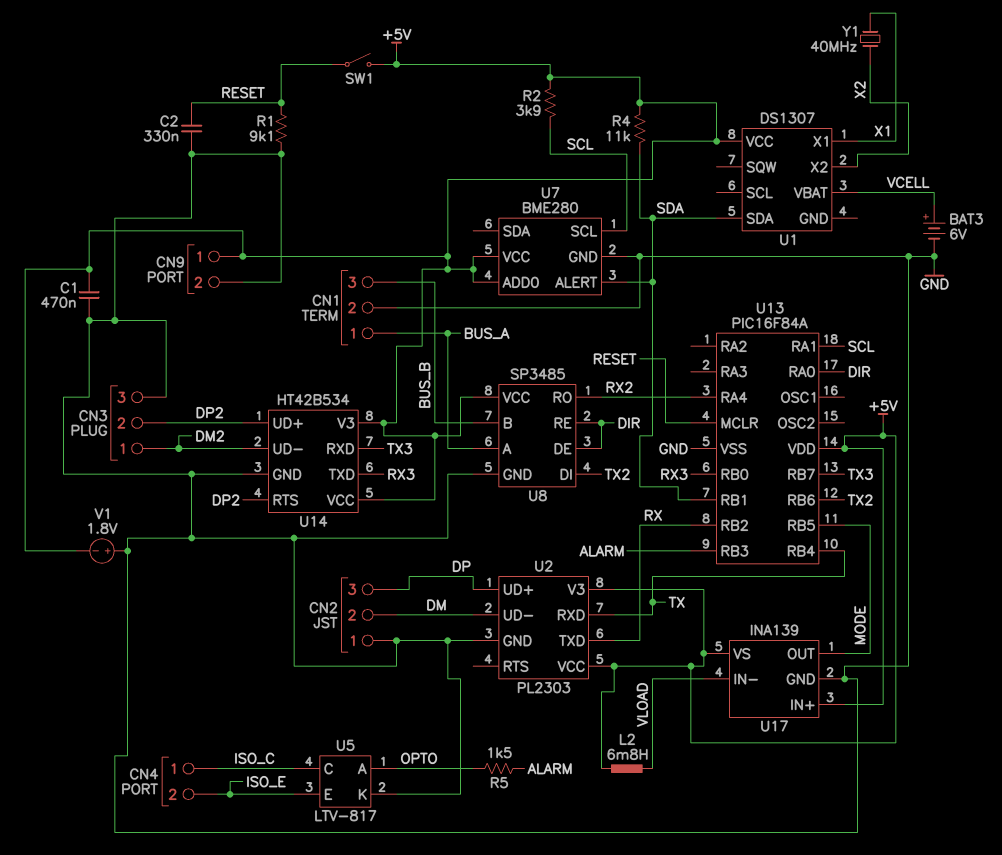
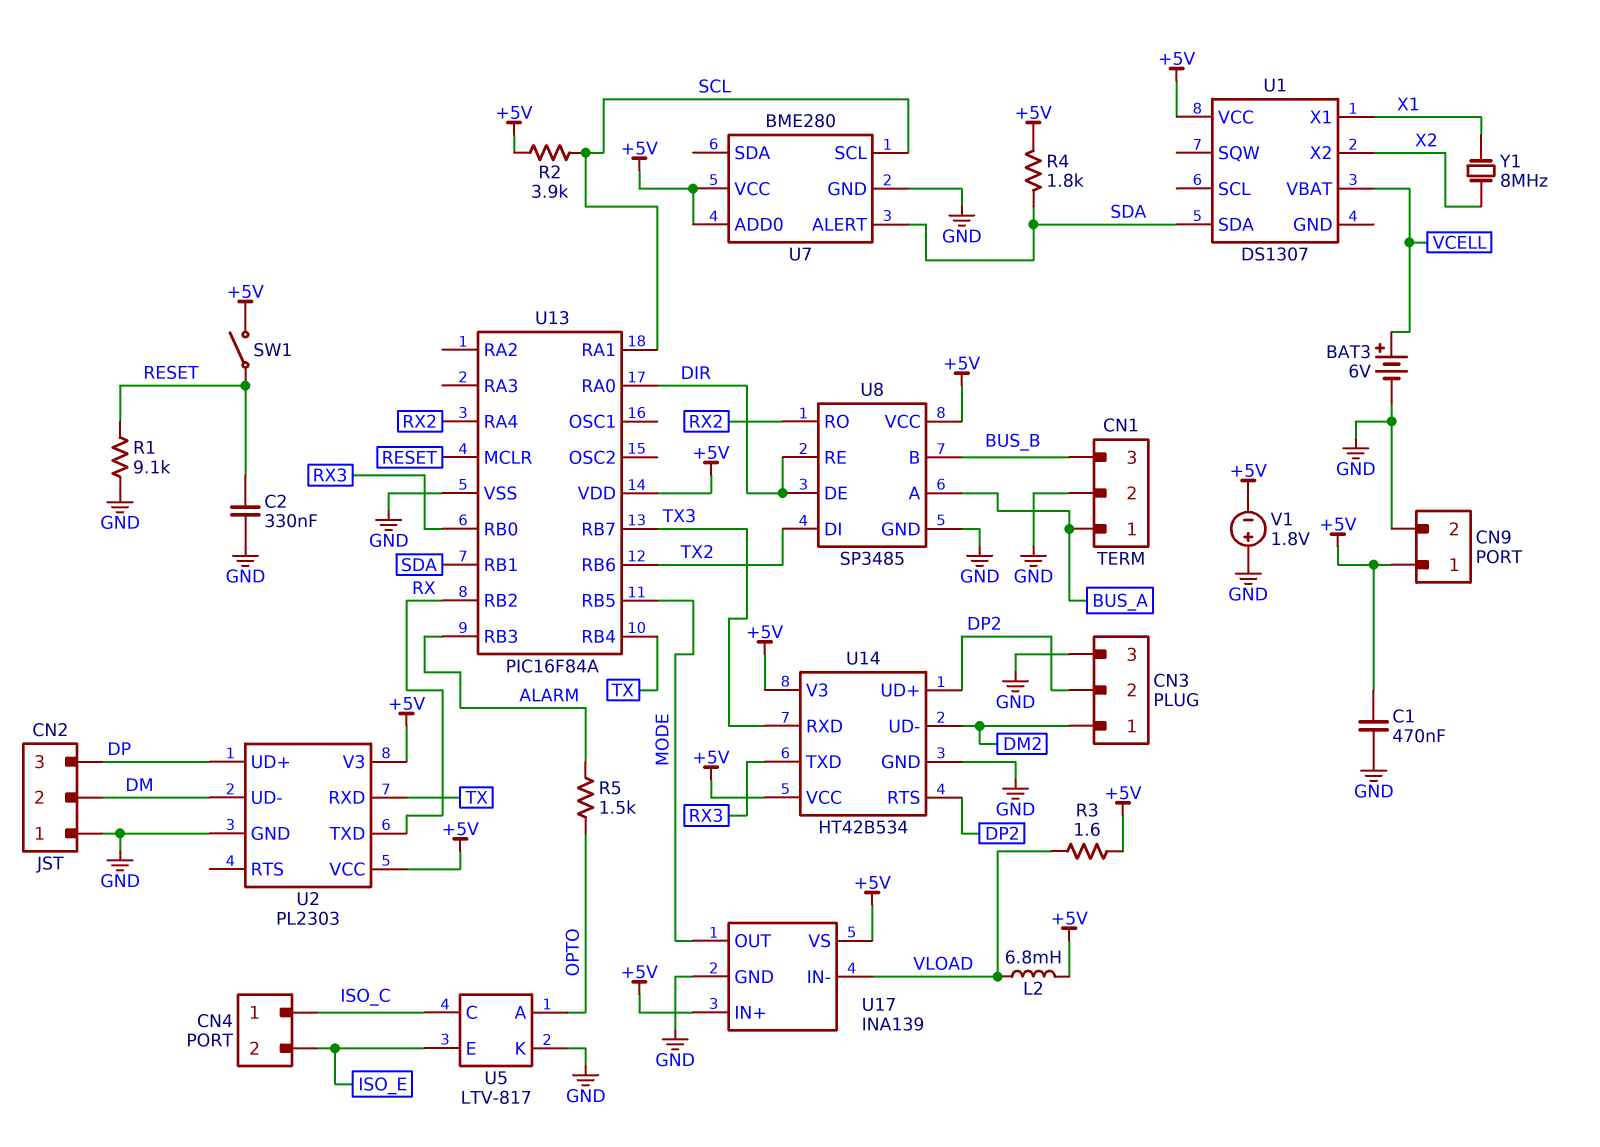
R3: none -> 1.6 (+5V, VLOAD)
R4: 11k (+5V, SDA) -> 1.8k (+5V, SDA)
Y1: 40MHz (X1, X2) -> 8MHz (X1, X2)

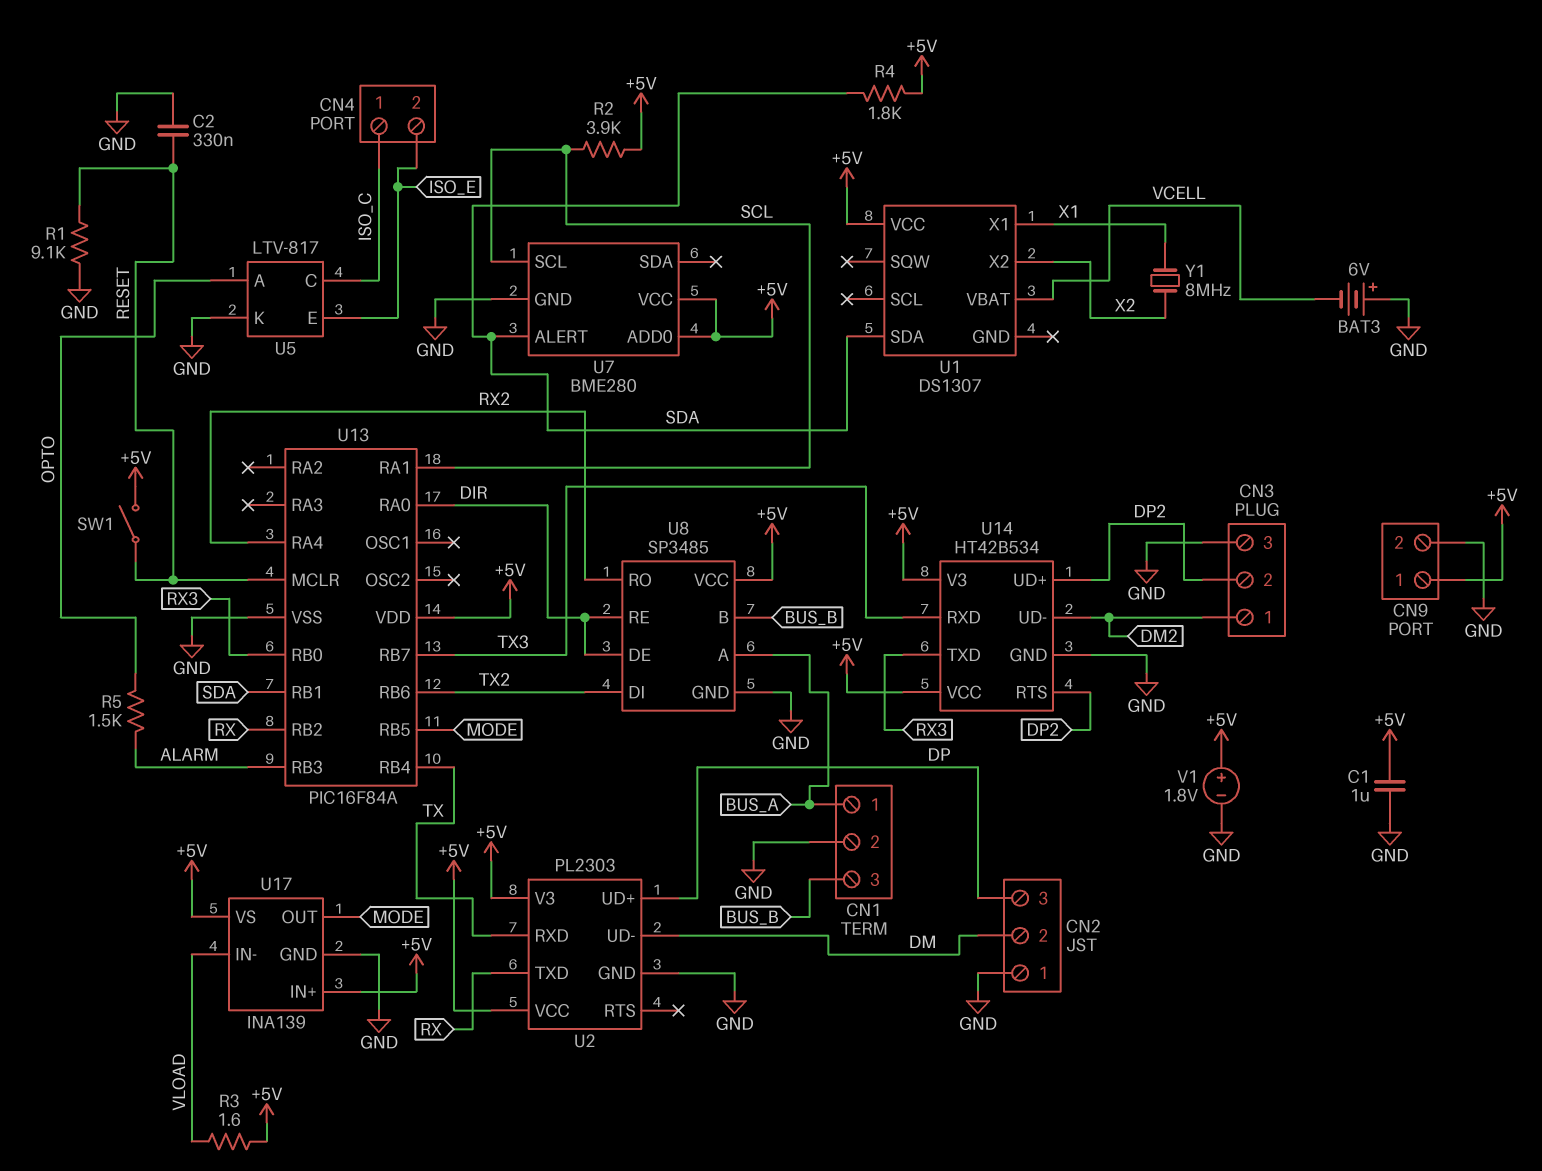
BAT3: 6V (plus VCELL, minus GND) -> 6V (plus GND, minus VCELL)
C1: 470nF (+5V, GND) -> 1uF (+5V, GND)
L2: 6.8mH (+5V, VLOAD) -> none
V1: 1.8V (plus GND, minus +5V) -> 1.8V (plus +5V, minus GND)

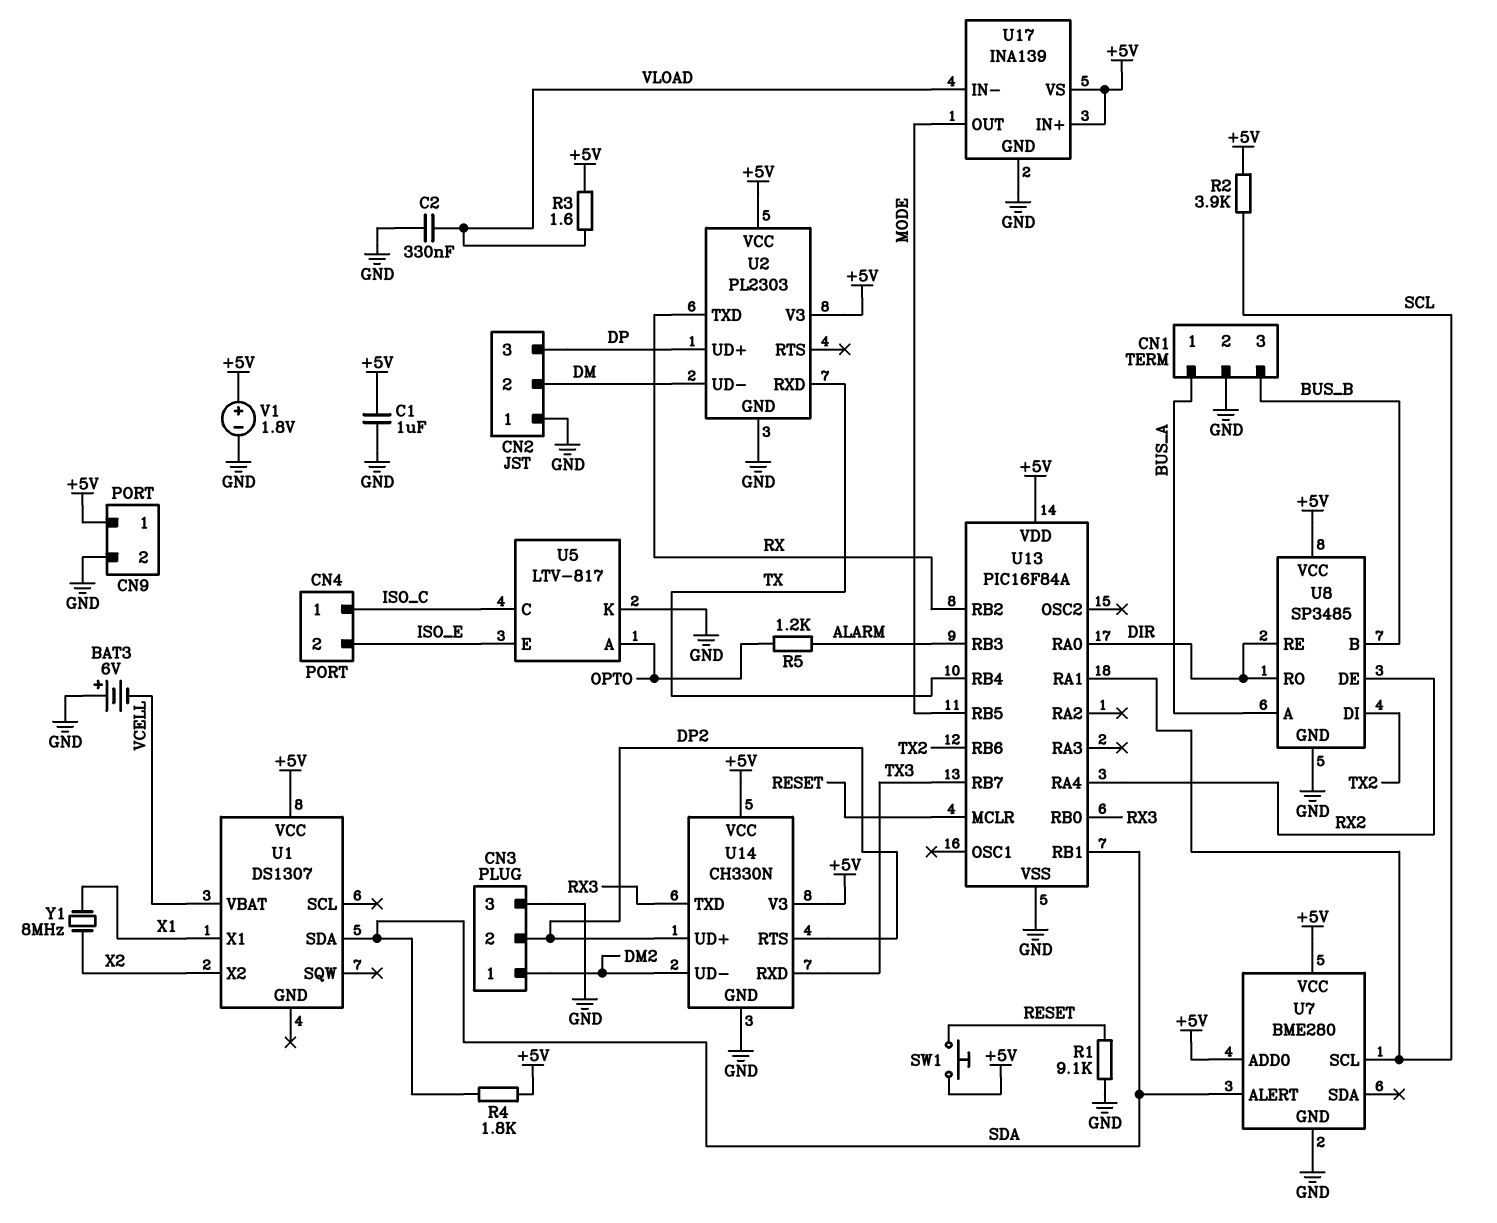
C2: 330nF (GND, RESET) -> 330nF (GND, VLOAD)
R5: 1.5k (ALARM, OPTO) -> 1.2k (ALARM, OPTO)
SW1: switch (+5V, RESET) -> button (+5V, RESET)
U8 pin DE: DIR -> RX2
U8 pin RO: RX2 -> DIR
U14: HT42B534 -> CH330N

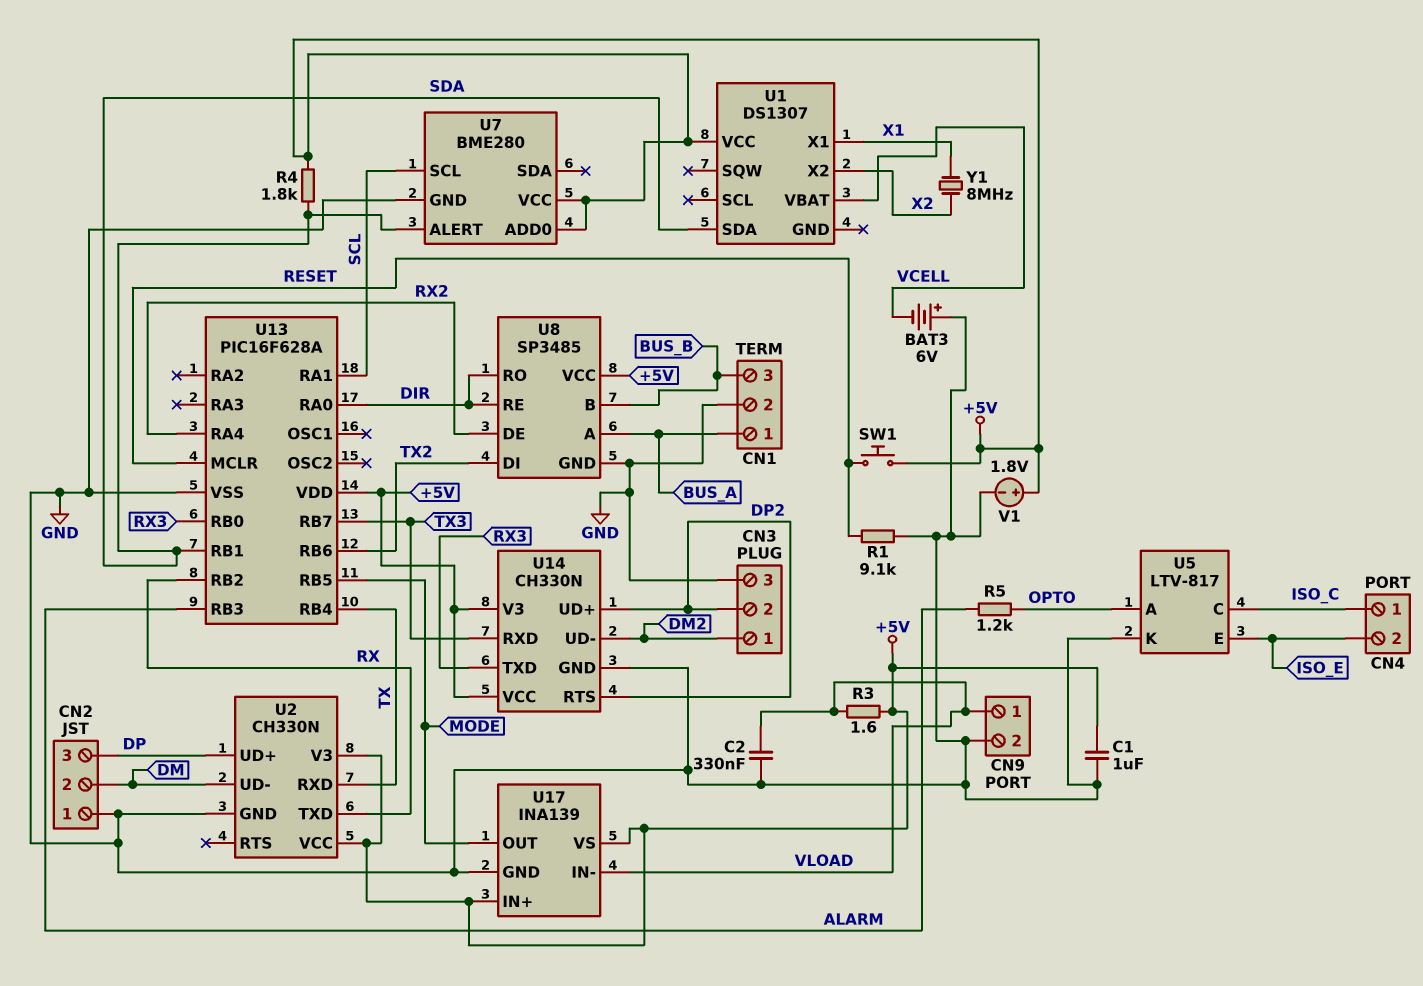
CN9 pin 1: +5V -> VLOAD
R2: 3.9k (+5V, SCL) -> none
U2: PL2303 -> CH330N
U13: PIC16F84A -> PIC16F628A

